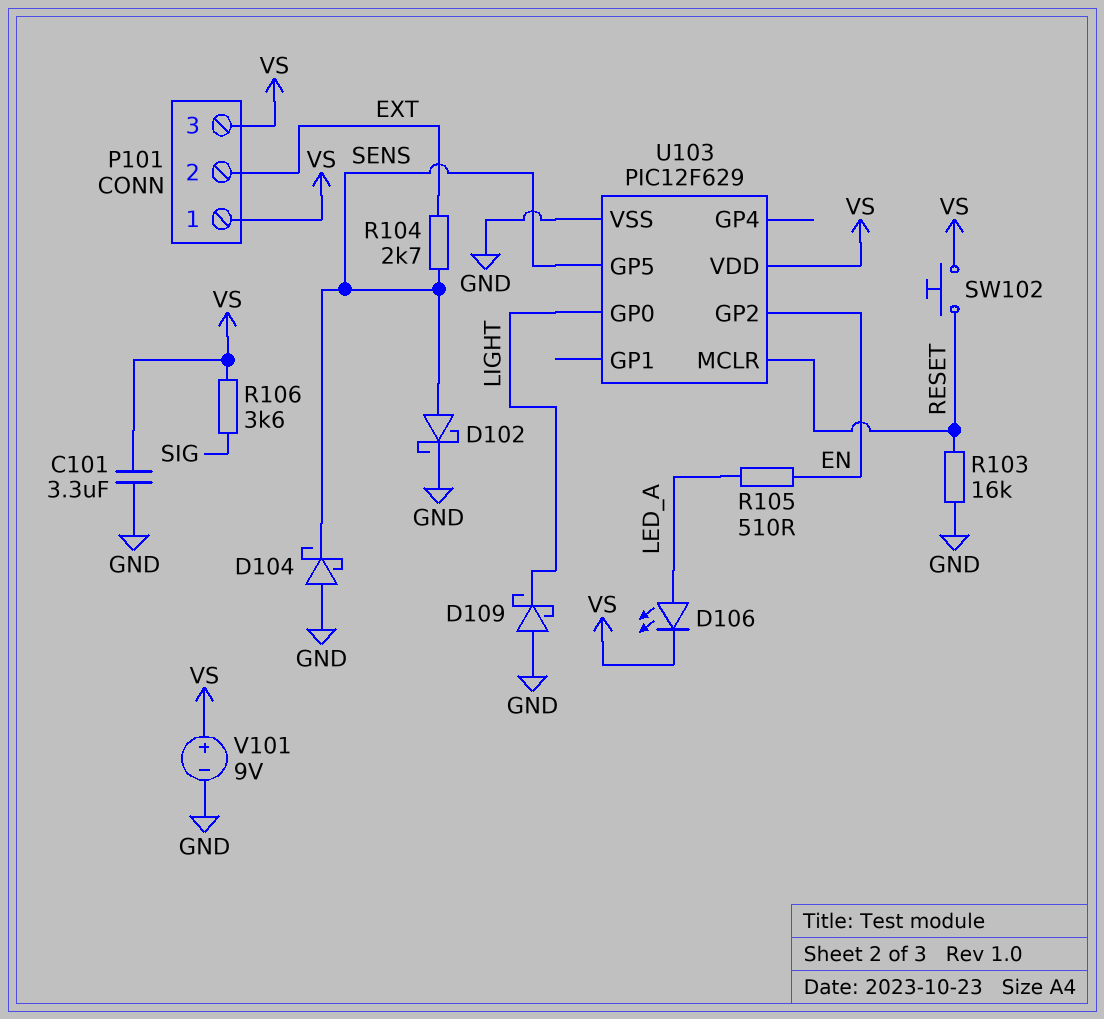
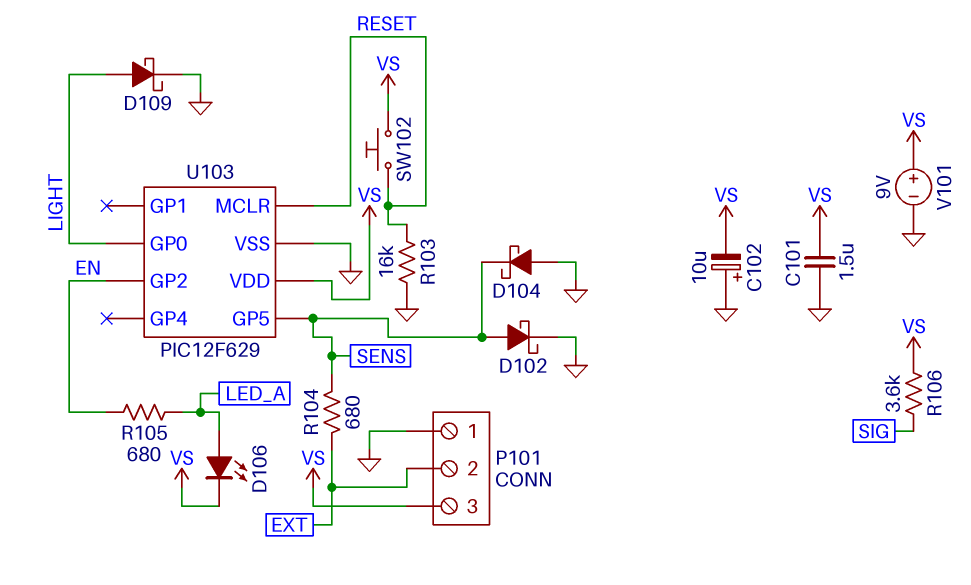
C101: 3.3uF (GND, VS) -> 1.5uF (GND, VS)
C102: none -> 10uF (plus GND, minus VS)
D109: schottky (A GND, K LIGHT) -> schottky (A LIGHT, K GND)
P101 pin 1: VS -> GND
R104: 2.7k (EXT, SENS) -> 680 (EXT, SENS)
R105: 510 (EN, LED_A) -> 680 (EN, LED_A)

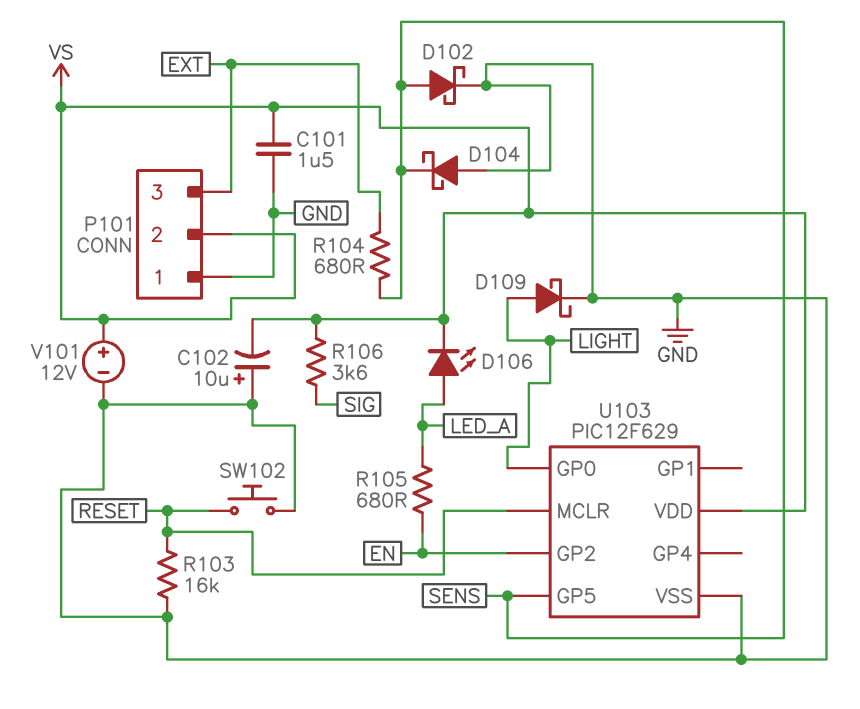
P101 pin 2: EXT -> VS
P101 pin 3: VS -> EXT
SW102: button (RESET, VS) -> button (GND, RESET)
V101: 9V (plus VS, minus GND) -> 12V (plus VS, minus GND)

